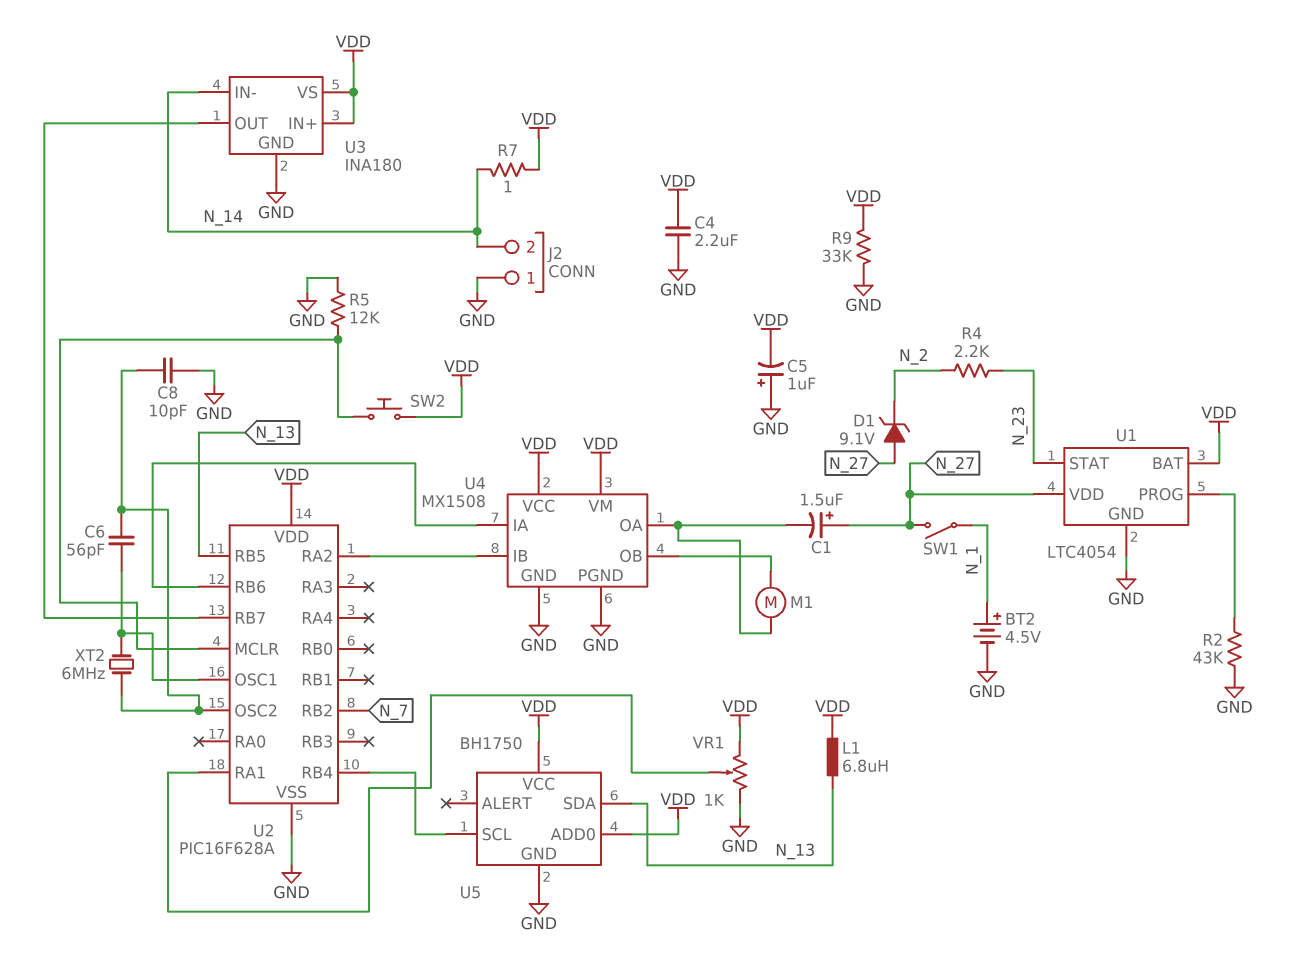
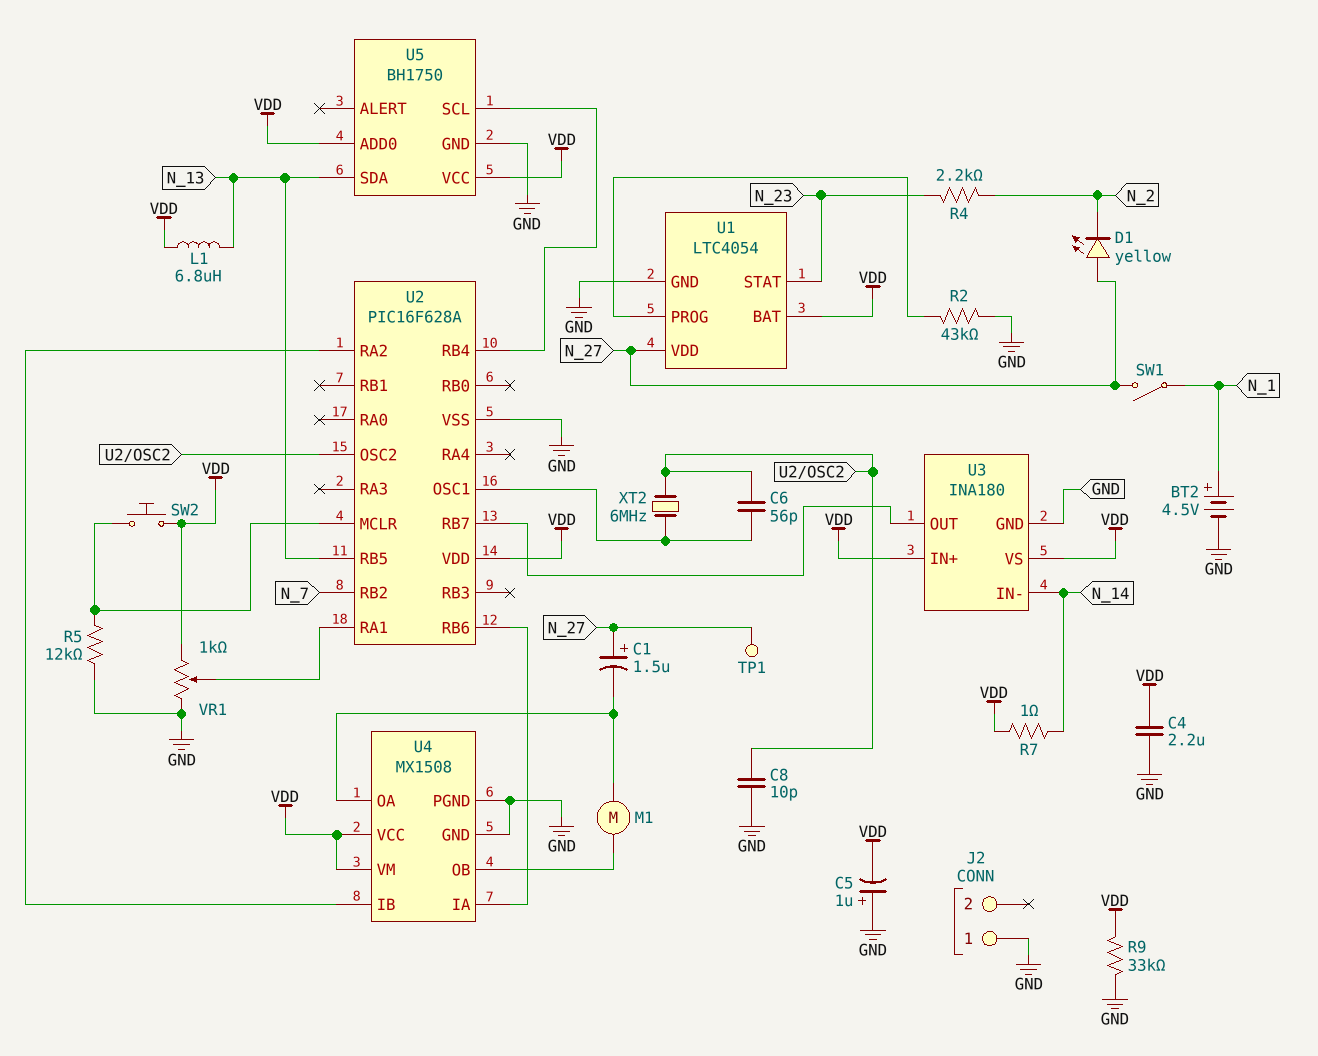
D1: zener 9.1V (A N_27, K N_2) -> LED yellow (A N_27, K N_2)
J2 pin 2: N_14 -> none
TP1: none -> test point (N_27)

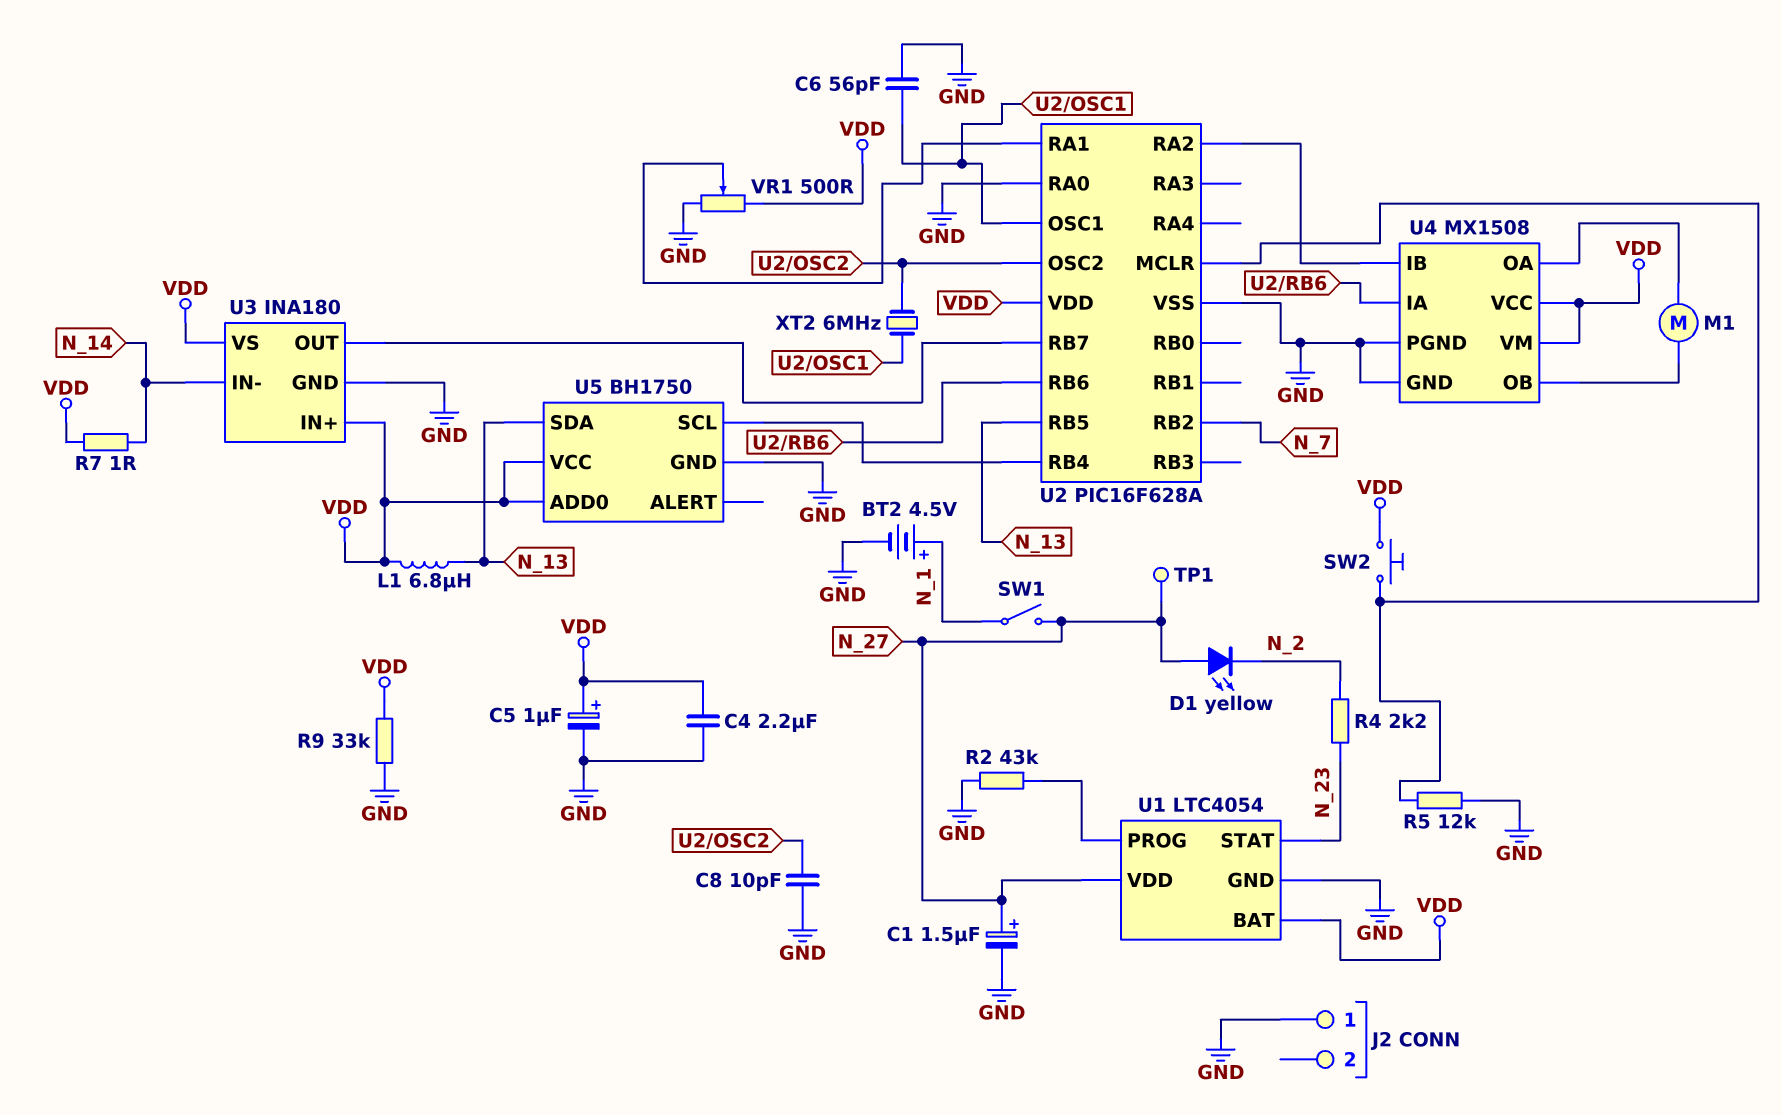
C1: 1.5uF (plus N_27, minus U4/OA) -> 1.5uF (plus N_27, minus GND)
C5: 1uF (plus GND, minus VDD) -> 1uF (plus VDD, minus GND)
C6: 56pF (U2/OSC1, U2/OSC2) -> 56pF (GND, U2/OSC1)
U2 pin RA0: none -> GND
VR1: 1k (GND, VDD, wiper U2/RA1) -> 500 (GND, VDD, wiper U2/RA1)

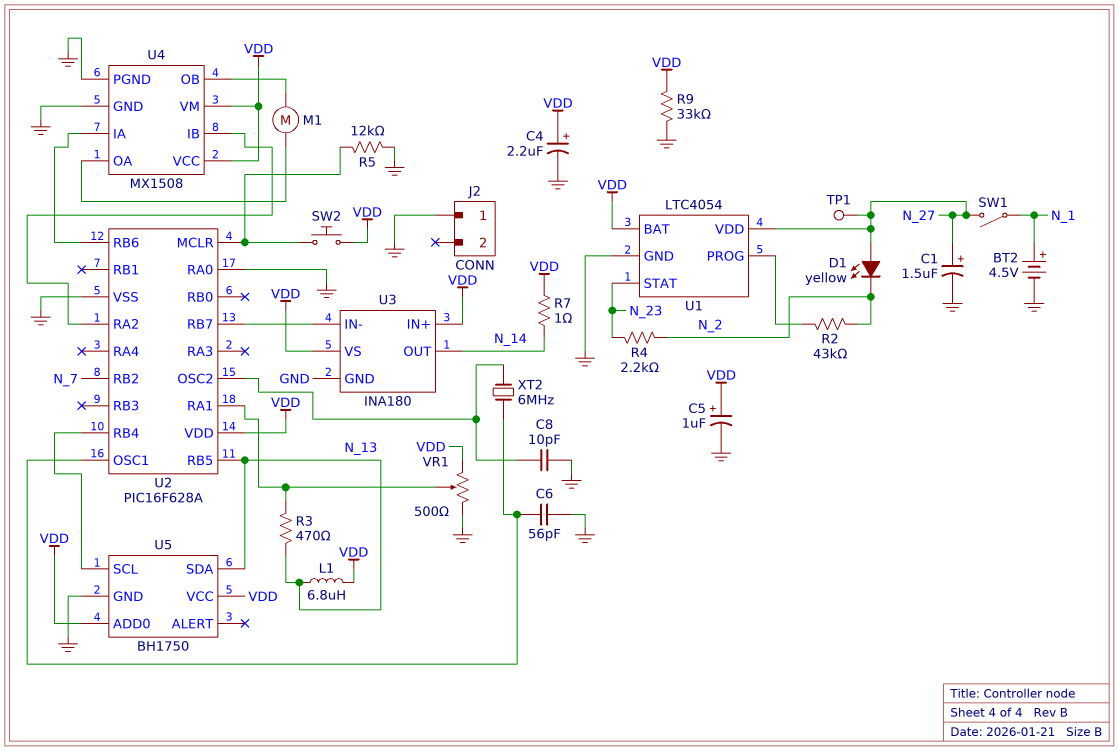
C4: 2.2uF (GND, VDD) -> 2.2uF (plus VDD, minus GND)
R2: 43k (GND, U1/PROG) -> 43k (N_2, U1/PROG)
R3: none -> 470 (N_13, U2/RA1)
U3 pin IN-: N_14 -> U2/RB7
U3 pin OUT: U2/RB7 -> N_14

